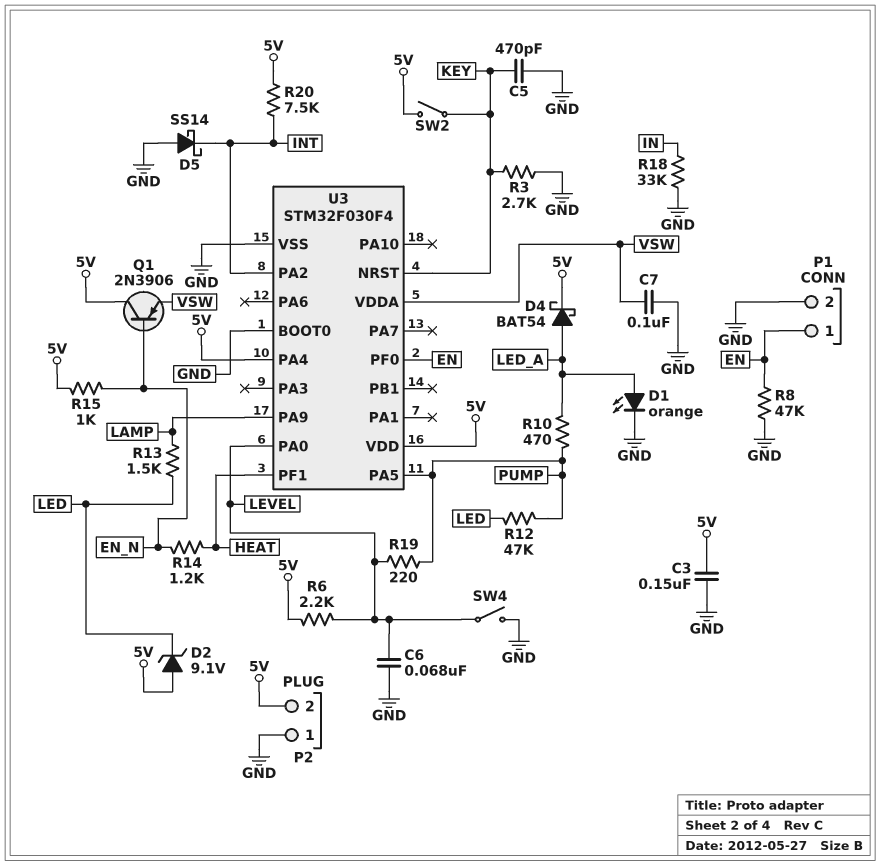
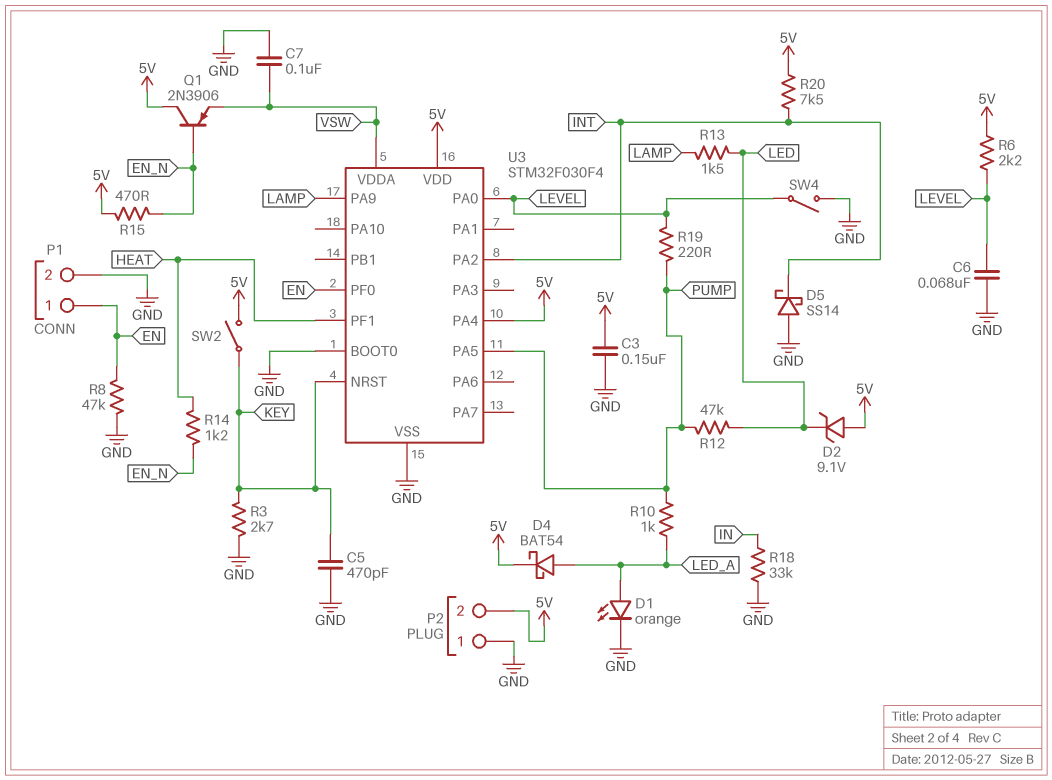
R10: 470 (LED_A, PUMP) -> 1k (LED_A, PUMP)
R15: 1k (5V, EN_N) -> 470 (5V, EN_N)

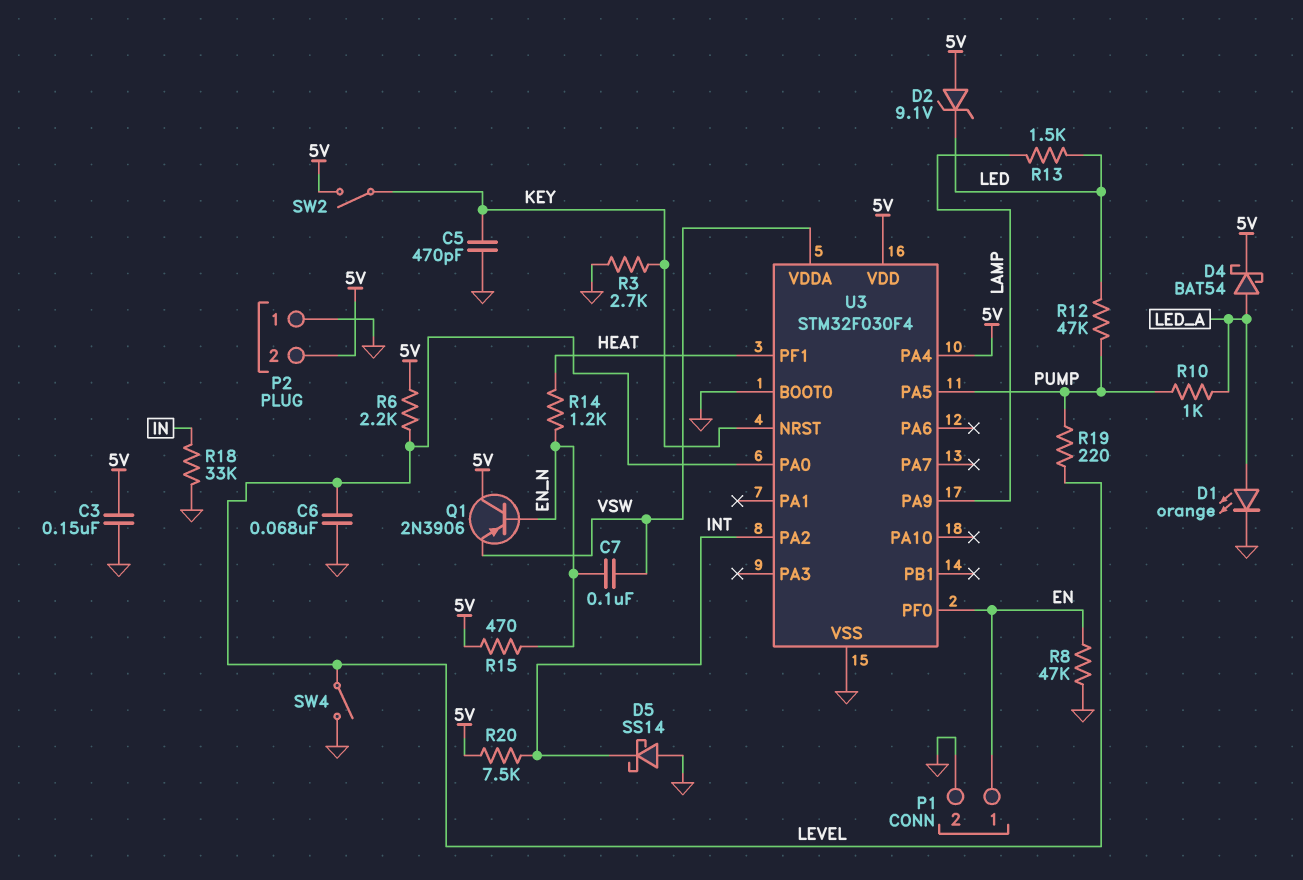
C7: 100nF (GND, VSW) -> 100nF (EN_N, VSW)

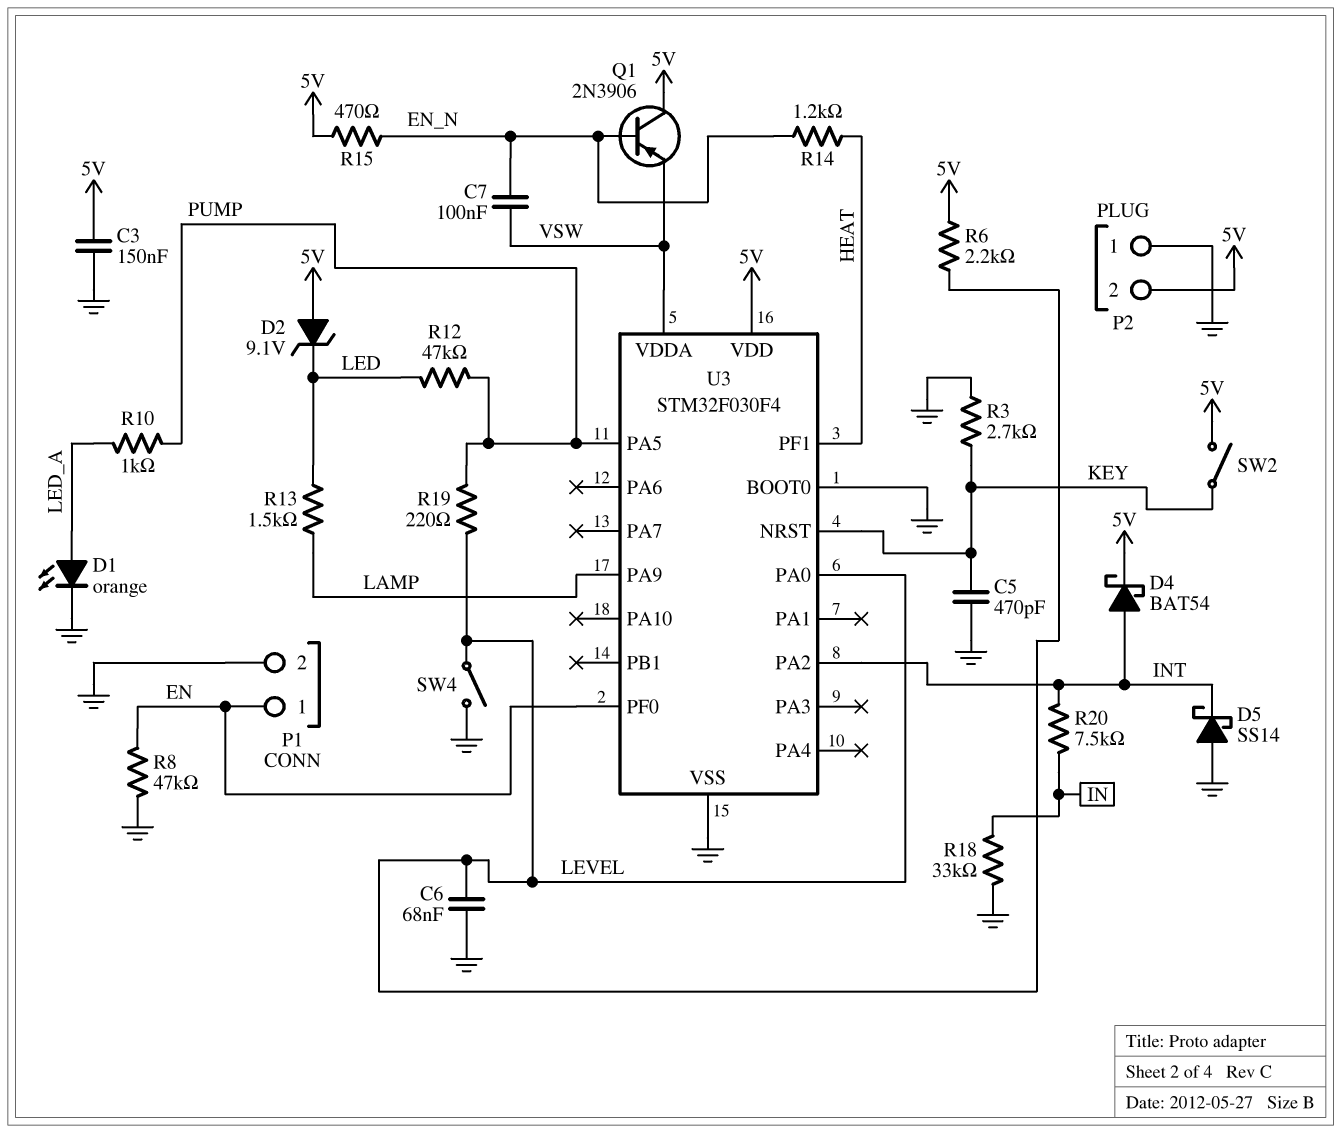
D4: schottky BAT54 (A LED_A, K 5V) -> schottky BAT54 (A INT, K 5V)
R20: 7.5k (5V, INT) -> 7.5k (IN, INT)
U3 pin PA4: 5V -> none

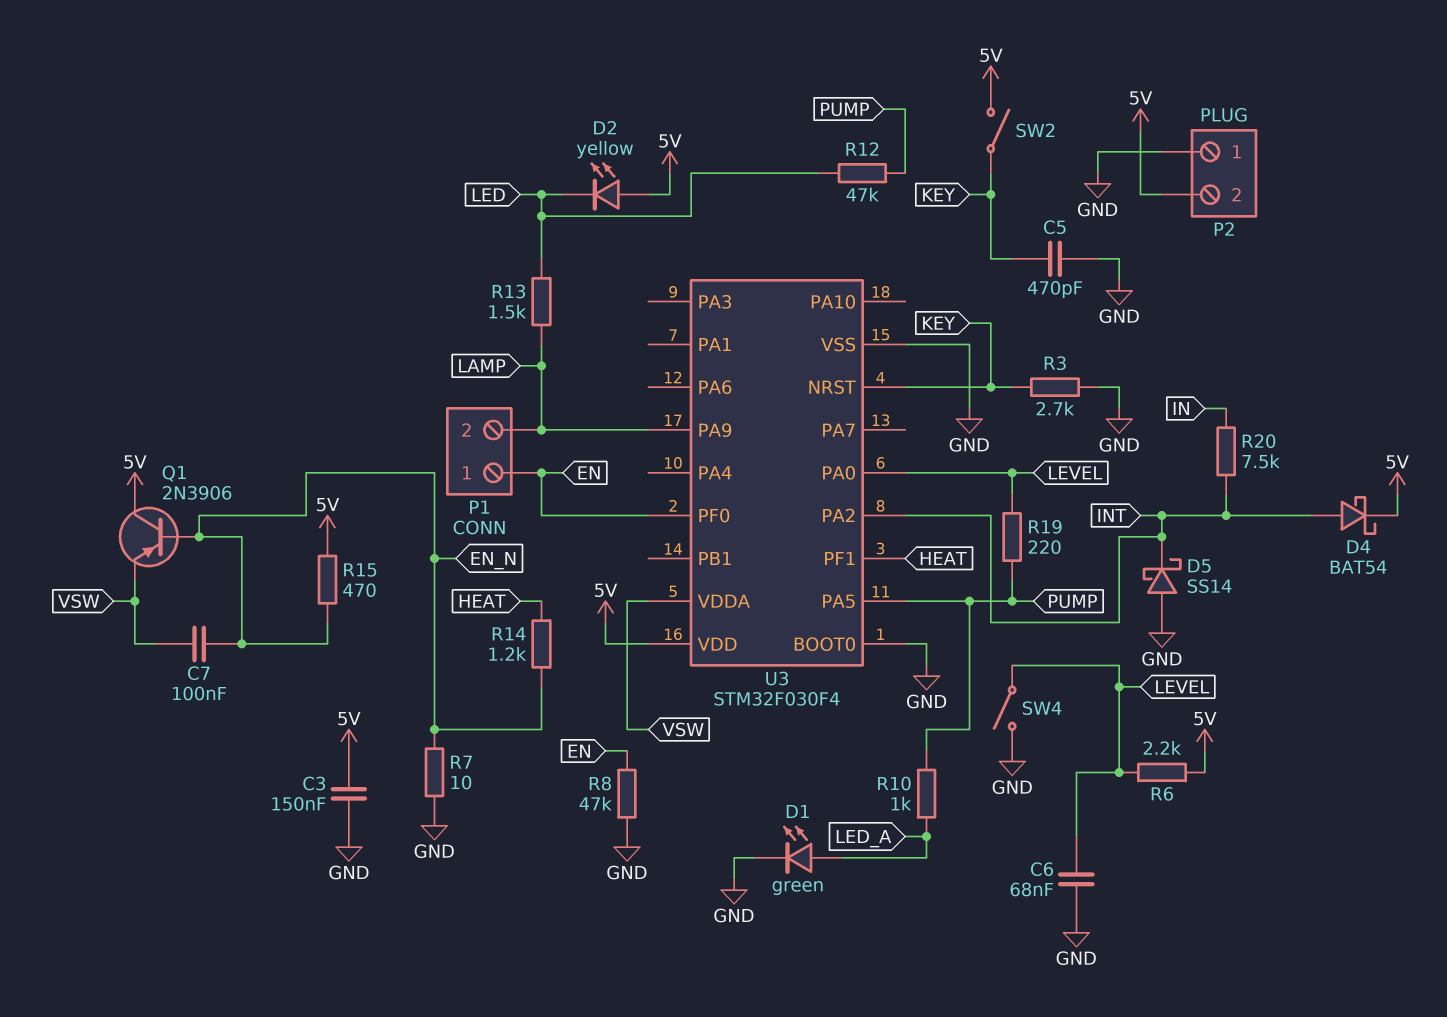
D1: LED orange (A LED_A, K GND) -> LED green (A LED_A, K GND)
D2: zener 9.1V (A 5V, K LED) -> LED yellow (A 5V, K LED)
P1 pin 2: GND -> LAMP
R7: none -> 10 (EN_N, GND)
R18: 33k (GND, IN) -> none

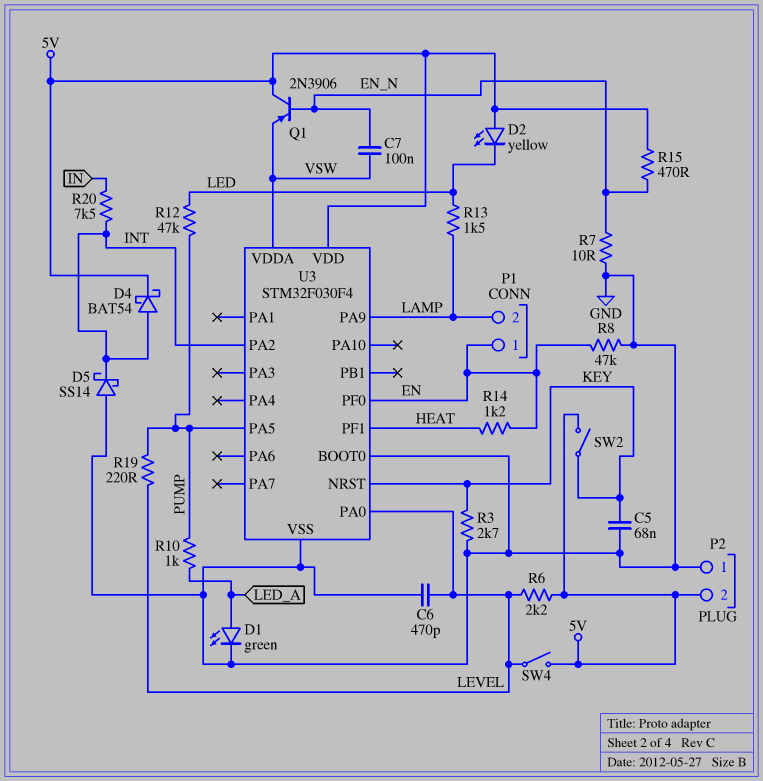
C3: 150nF (5V, GND) -> none
C5: 470pF (GND, KEY) -> 68nF (GND, KEY)
C6: 68nF (GND, LEVEL) -> 470pF (GND, LEVEL)
R14: 1.2k (EN_N, HEAT) -> 1.2k (EN, HEAT)
SW4: switch (GND, LEVEL) -> switch (5V, LEVEL)

